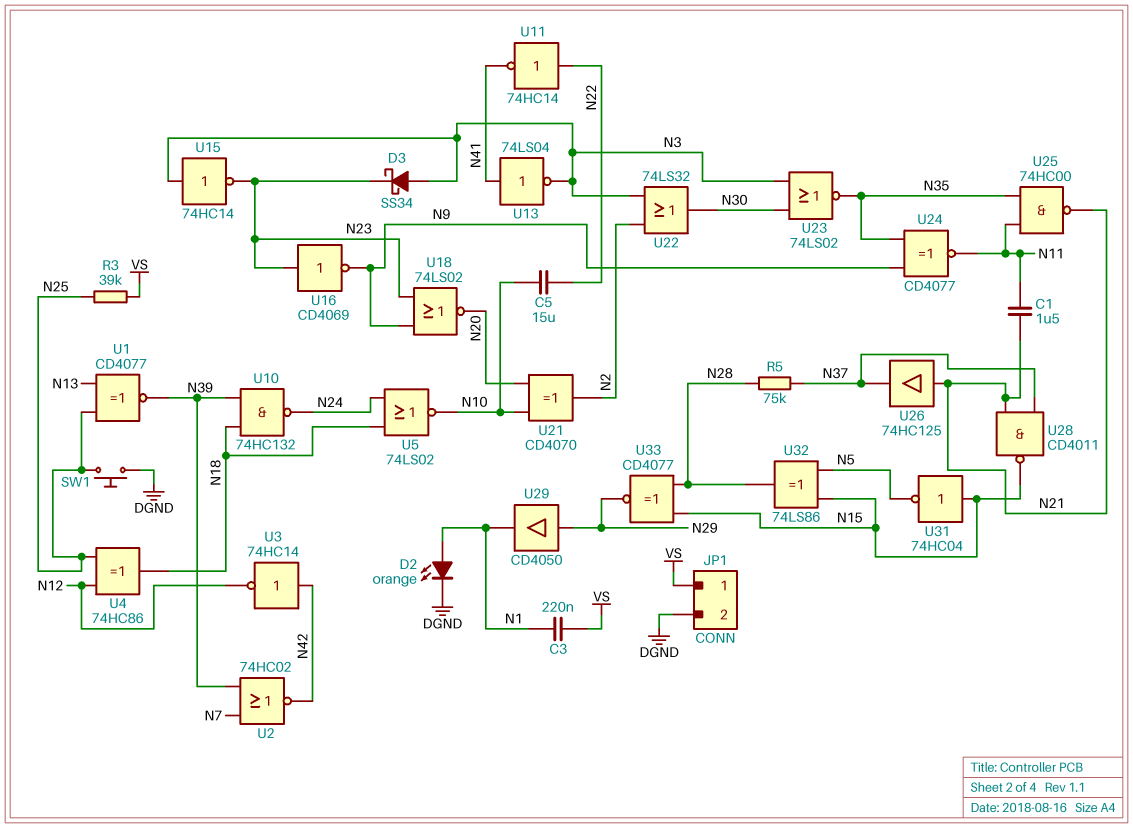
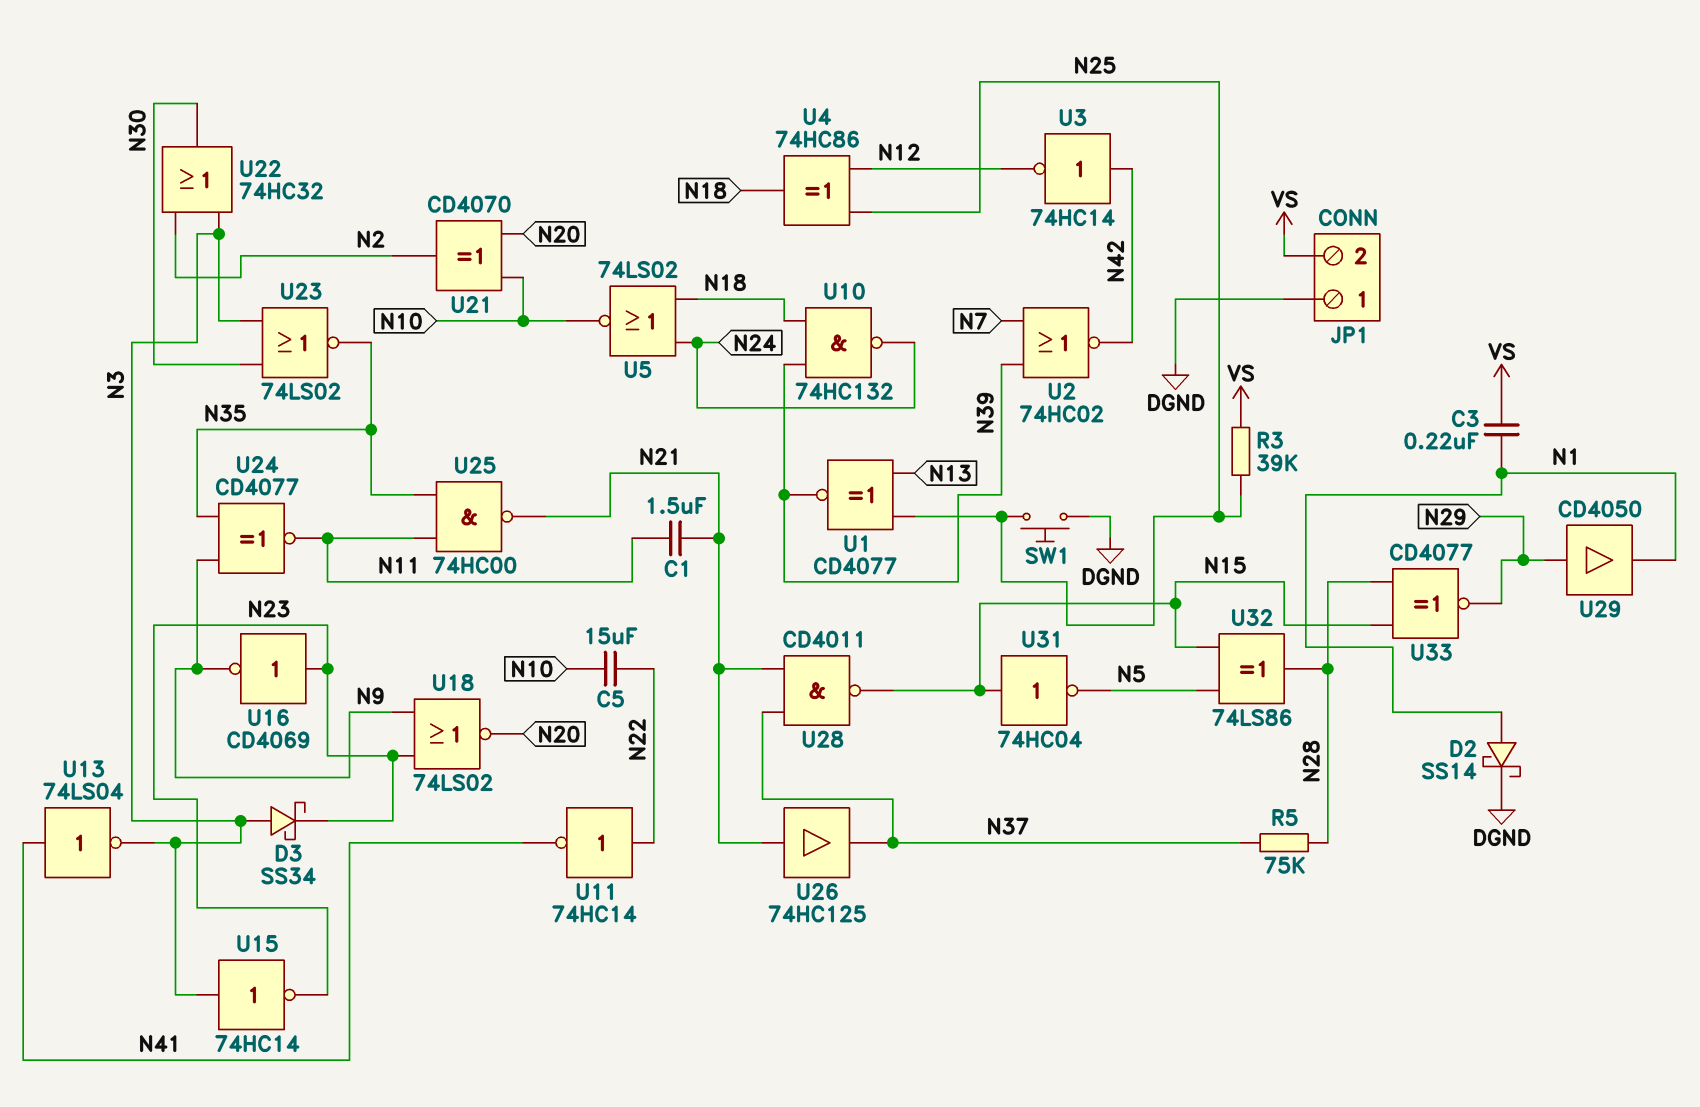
D2: LED orange (A N1, K DGND) -> schottky SS14 (A N1, K DGND)
JP1 pin 1: VS -> DGND
JP1 pin 2: DGND -> VS
U22: OR 74LS32 (in N2, in N3, out N30) -> OR 74HC32 (in N2, in N3, out N30)

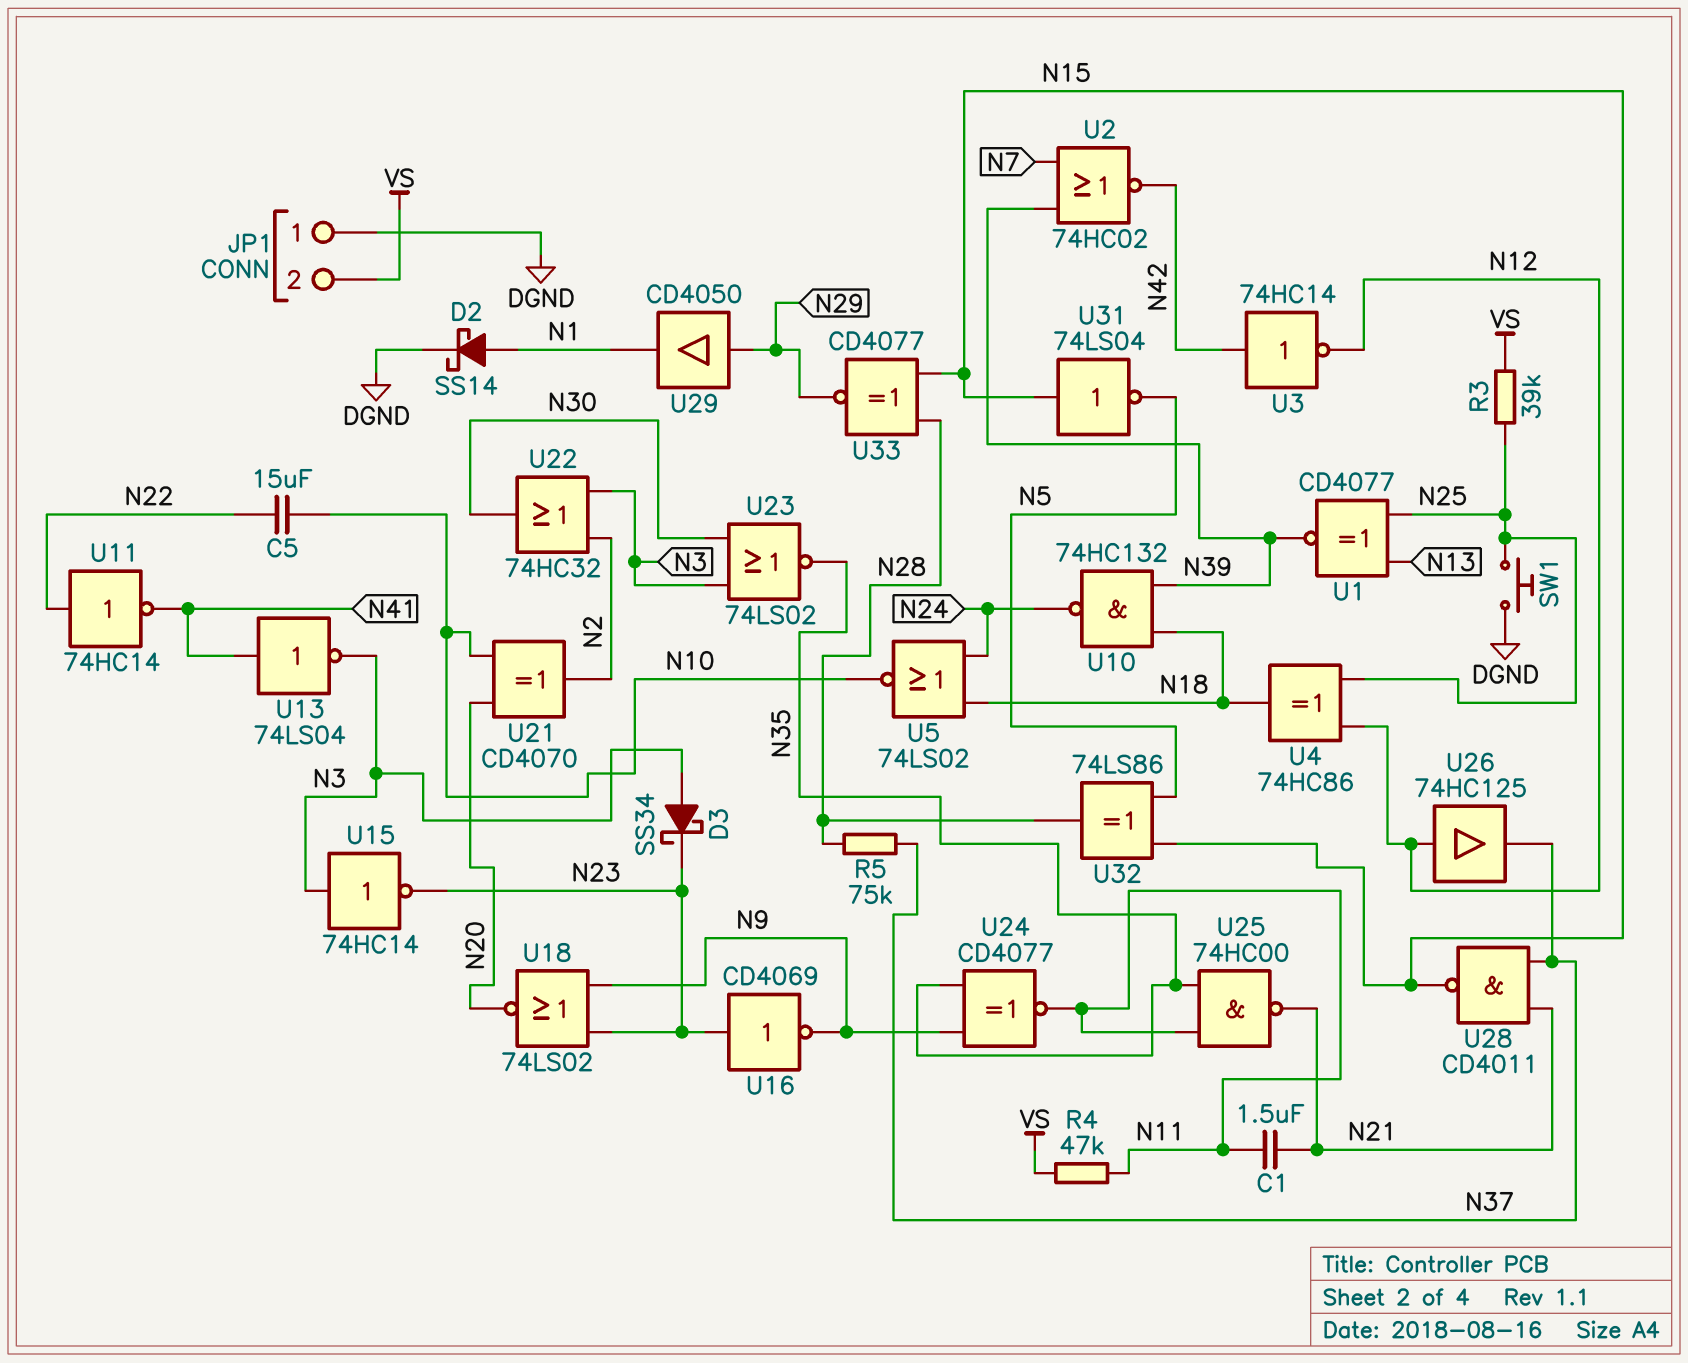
C3: 220nF (N1, VS) -> none
R4: none -> 47k (N11, VS)
U26: buffer 74HC125 (in N21, out N37) -> buffer 74HC125 (in N12, out N37)
U31: NOT 74HC04 (in N15, out N5) -> NOT 74LS04 (in N15, out N5)

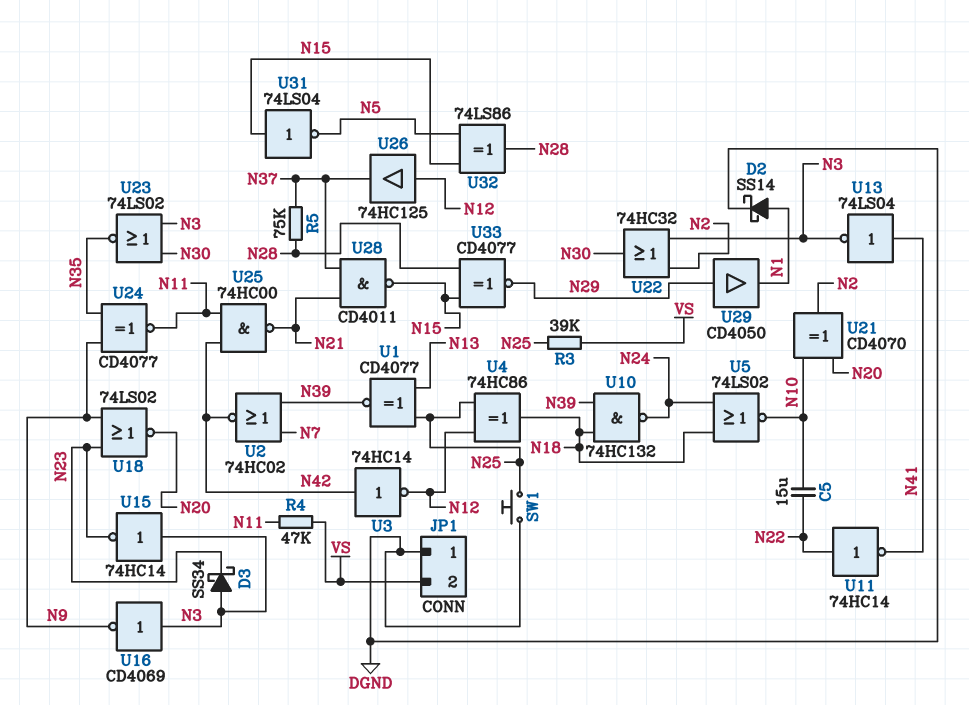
C1: 1.5uF (N11, N21) -> none
U16: NOT CD4069 (in N23, out N9) -> NOT CD4069 (in N3, out N9)
U25: NAND 74HC00 (in N11, in N35, out N21) -> NAND 74HC00 (in N11, in N42, out N21)

